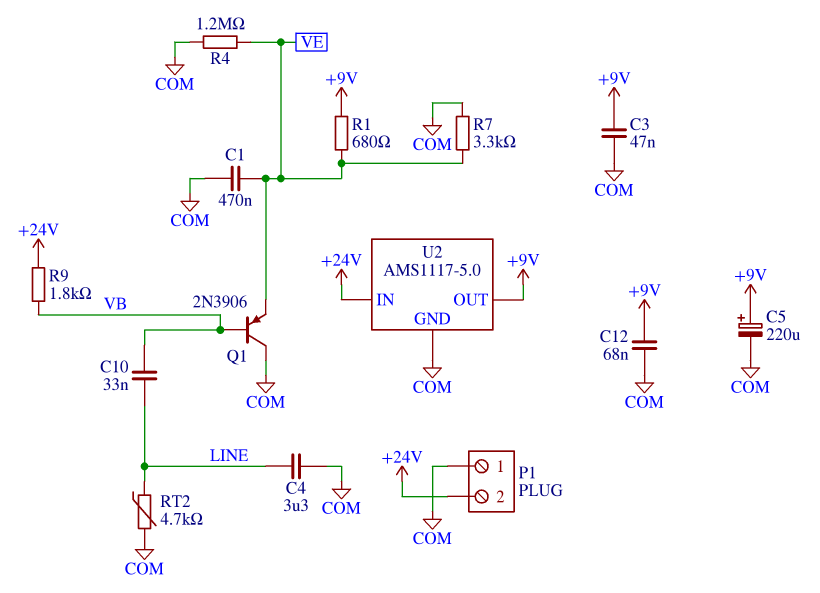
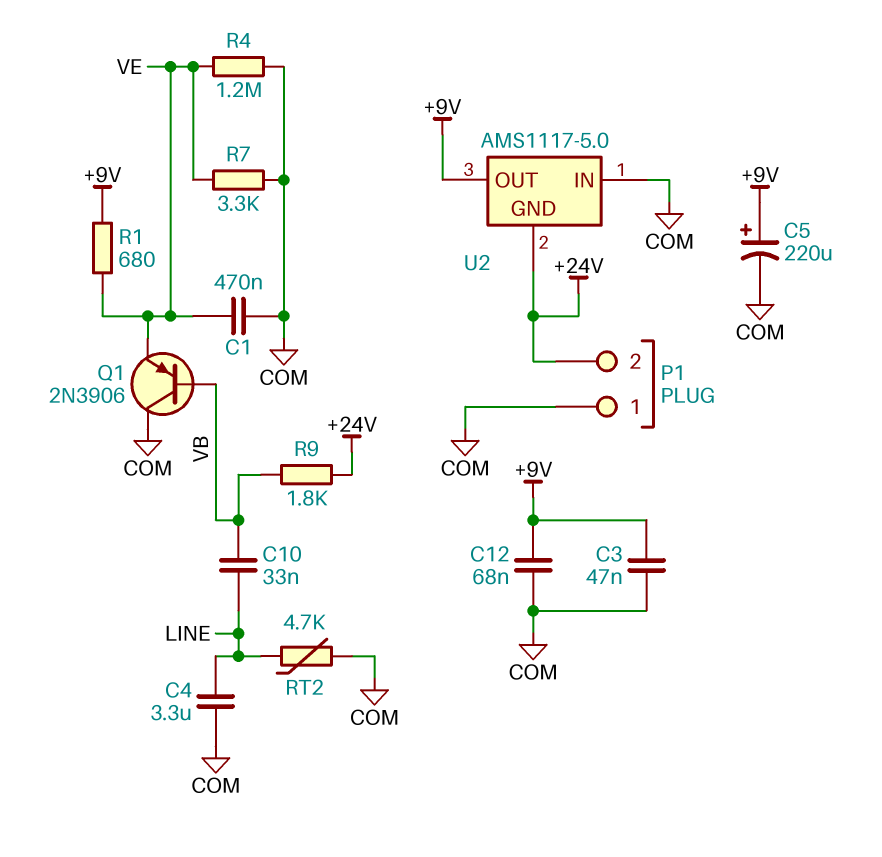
U2 pin GND: COM -> +24V
U2 pin IN: +24V -> COM

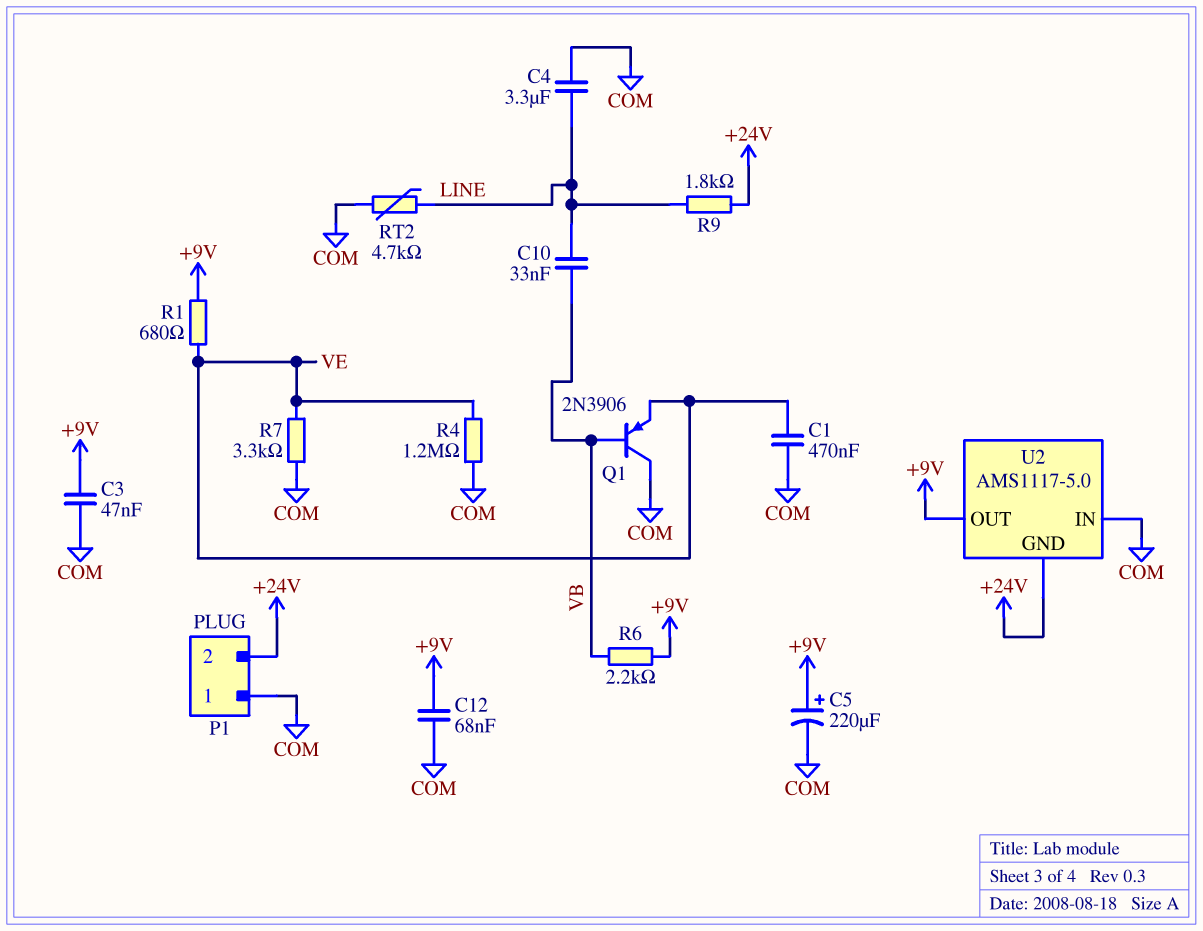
R6: none -> 2.2k (+9V, VB)
R9: 1.8k (+24V, VB) -> 1.8k (+24V, LINE)

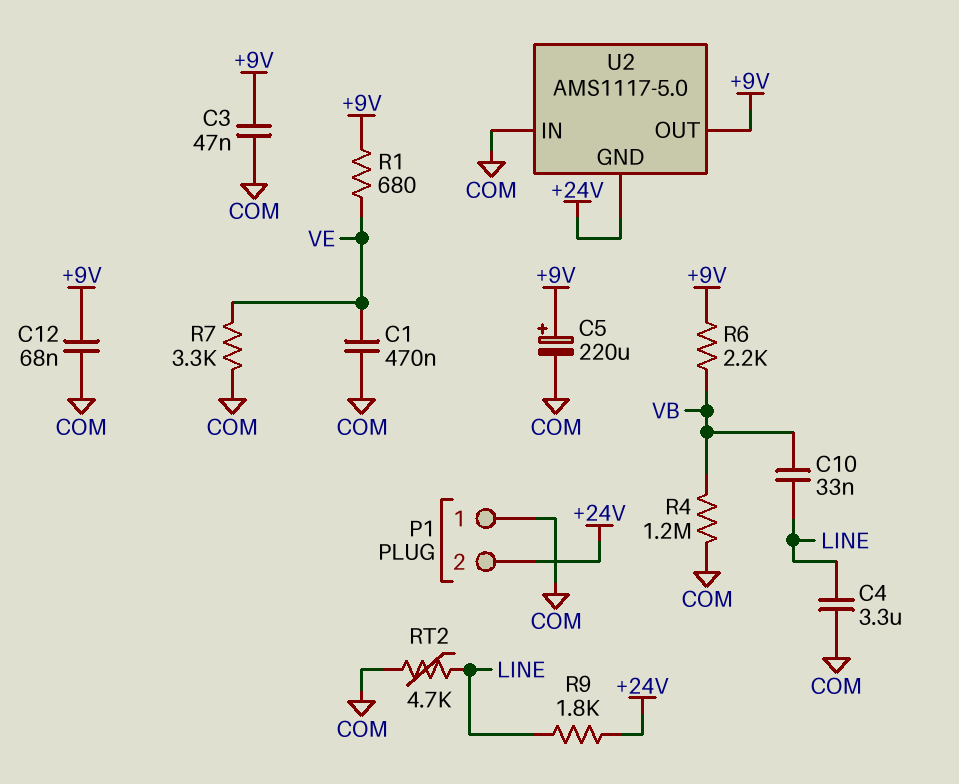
Q1: PNP 2N3906 (B VB, C COM, E VE) -> none
R4: 1.2M (COM, VE) -> 1.2M (COM, VB)

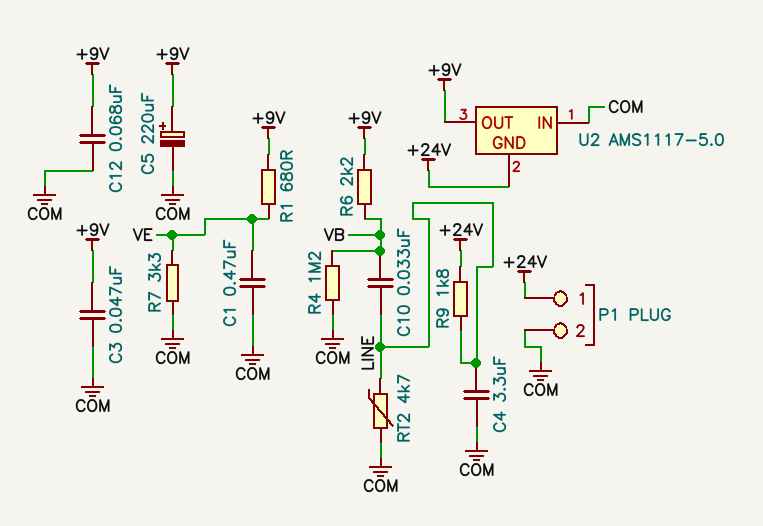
P1 pin 1: COM -> +24V
P1 pin 2: +24V -> COM

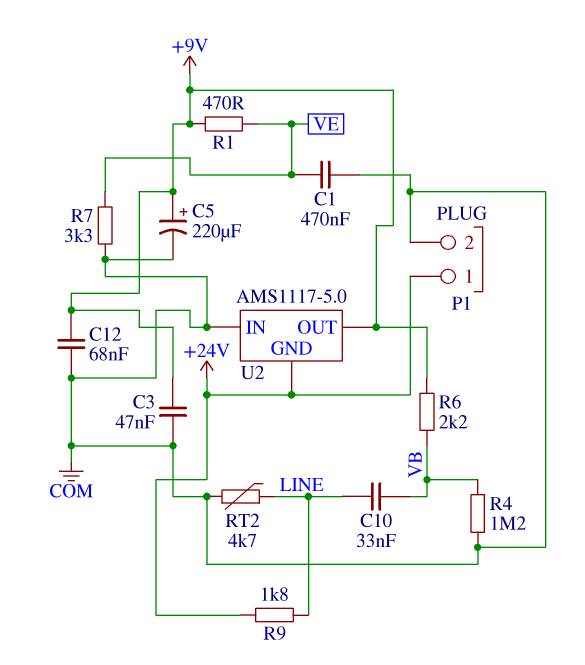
C4: 3.3uF (COM, LINE) -> none
R1: 680 (+9V, VE) -> 470 (+9V, VE)

